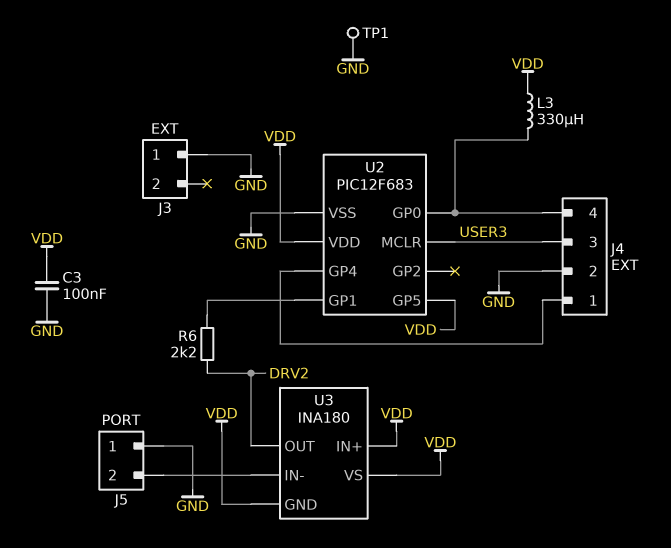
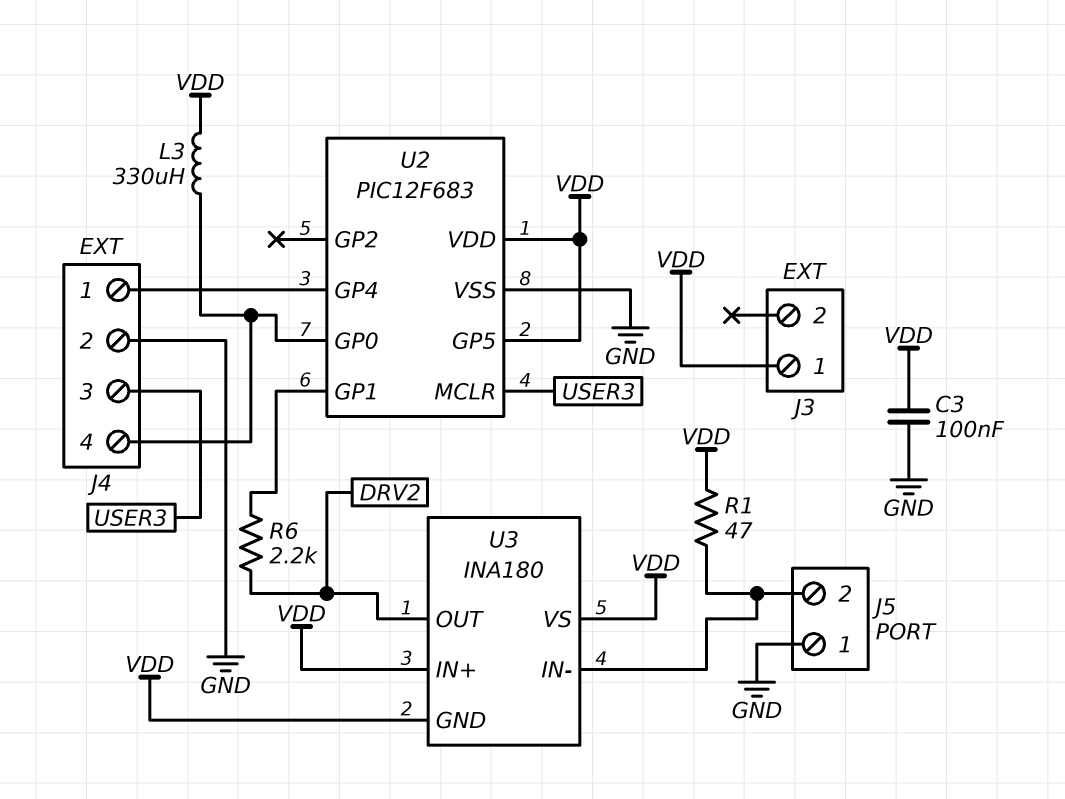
J3 pin 1: GND -> VDD
R1: none -> 47 (J5/2, VDD)
TP1: test point (GND) -> none

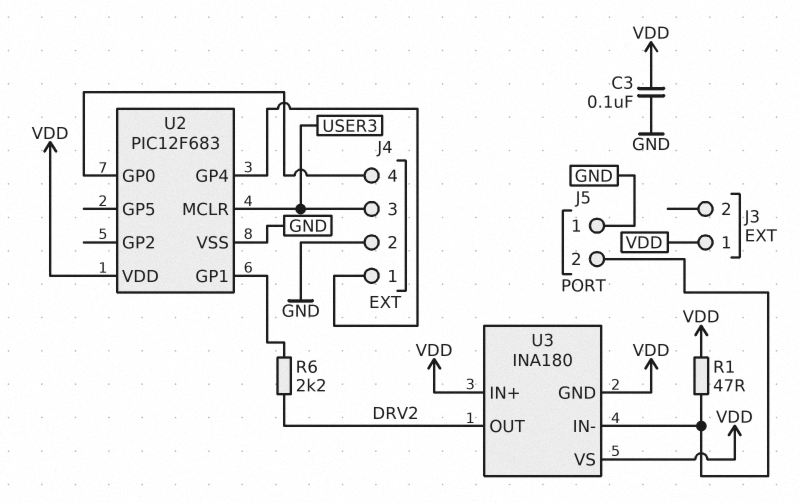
L3: 330uH (J4/4, VDD) -> none
U2 pin GP5: VDD -> none

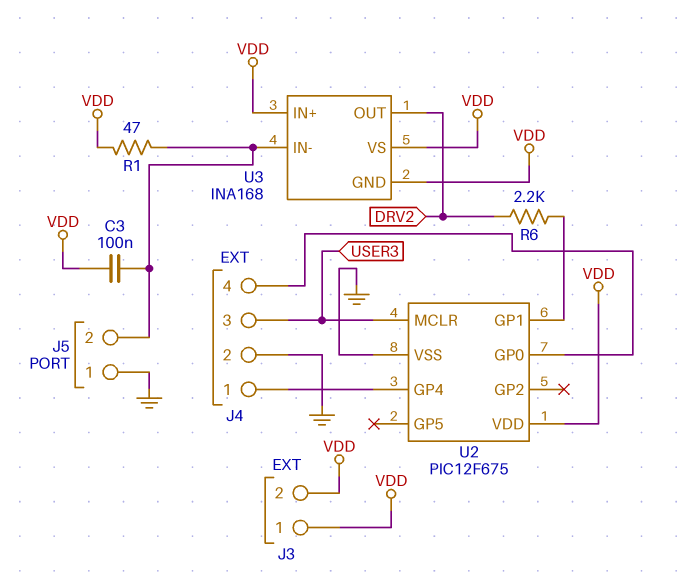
C3: 100nF (GND, VDD) -> 100nF (J5/2, VDD)
J3 pin 2: none -> VDD
U2: PIC12F683 -> PIC12F675
U3: INA180 -> INA168

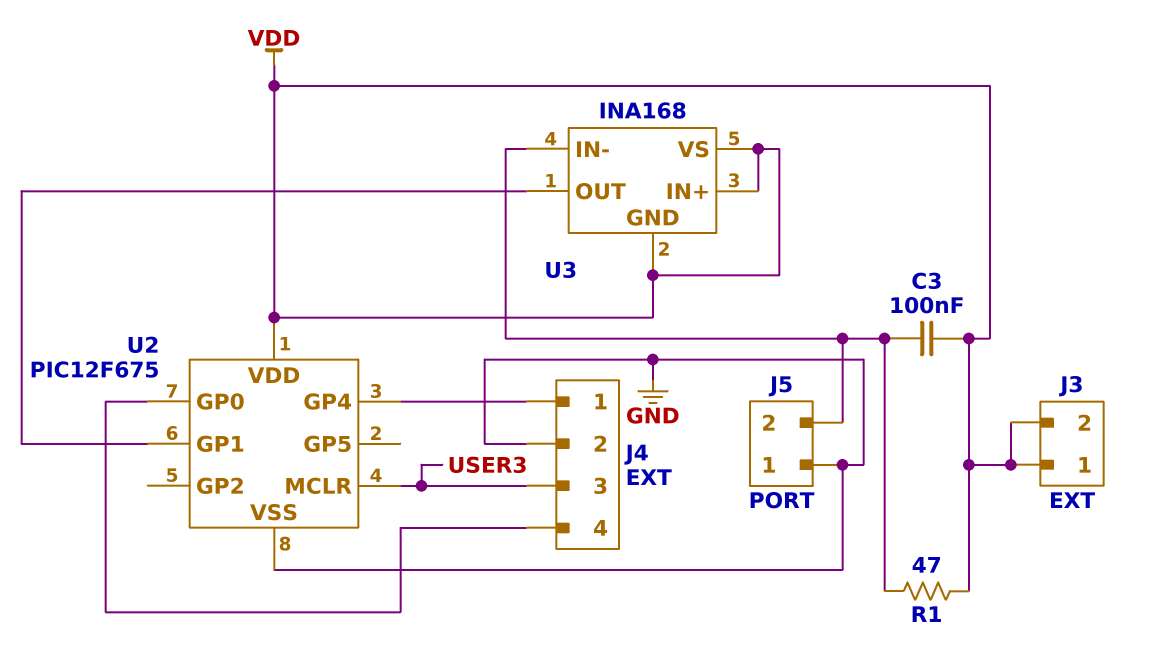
R6: 2.2k (DRV2, U2/GP1) -> none
U3 pin OUT: DRV2 -> U2/GP1

